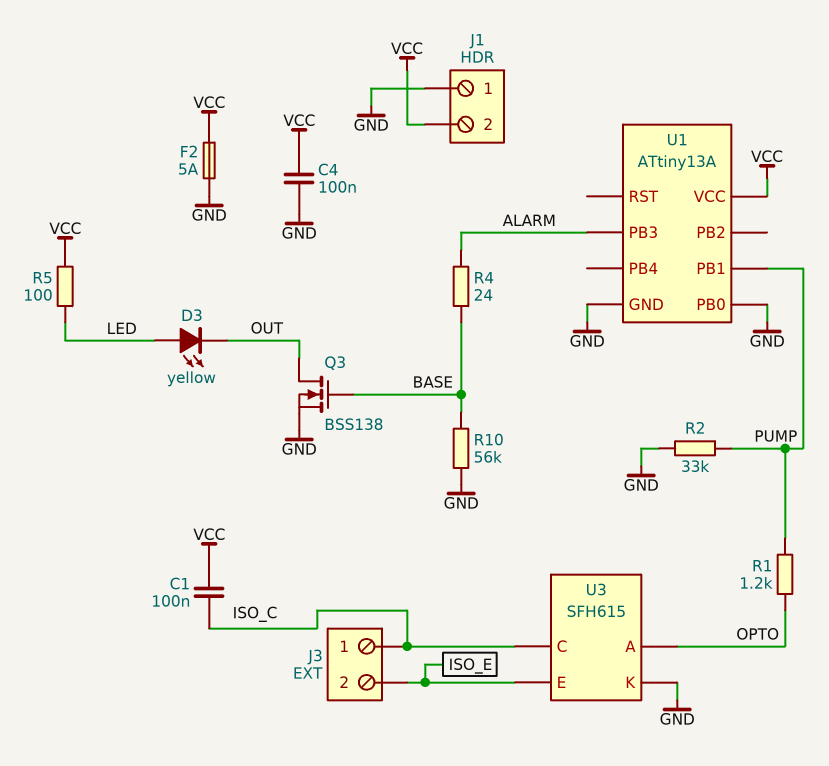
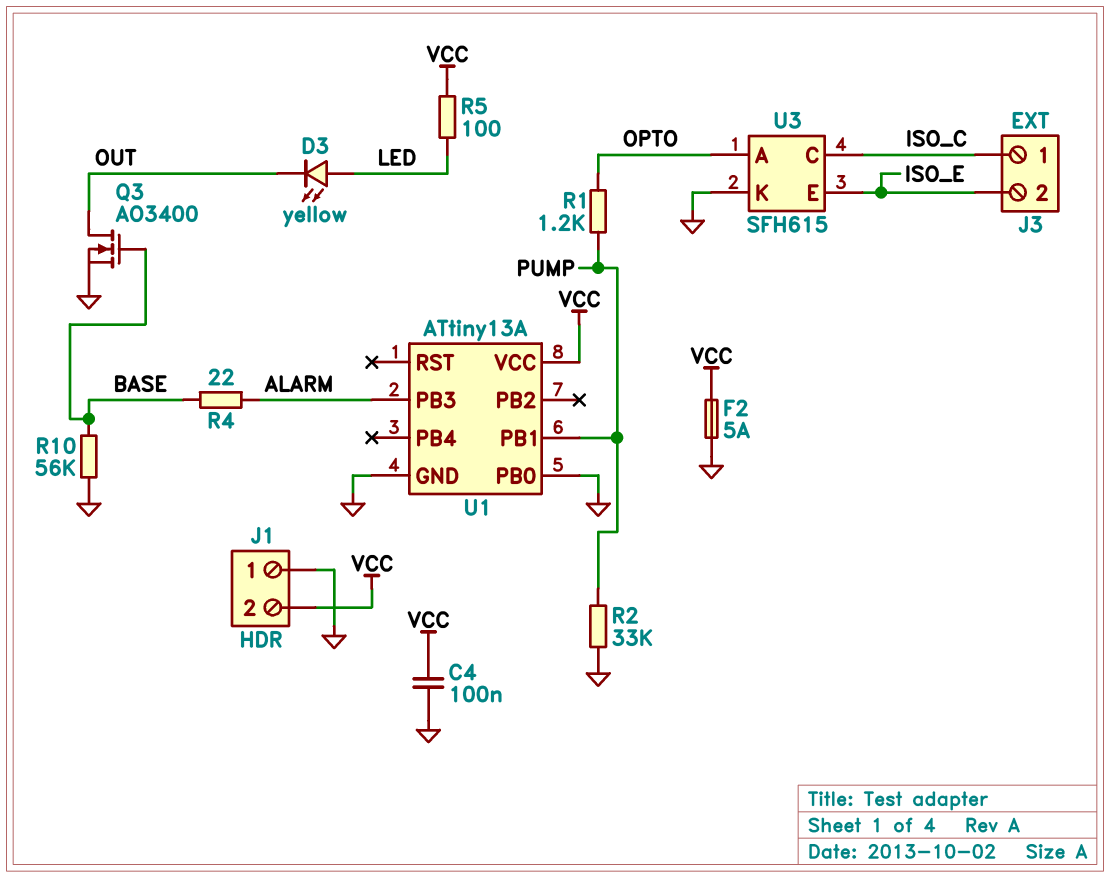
C1: 100nF (ISO_C, VCC) -> none
Q3: NMOS BSS138 (G BASE, D OUT, S GND) -> NMOS AO3400 (G BASE, D OUT, S GND)
R4: 24 (ALARM, BASE) -> 22 (ALARM, BASE)

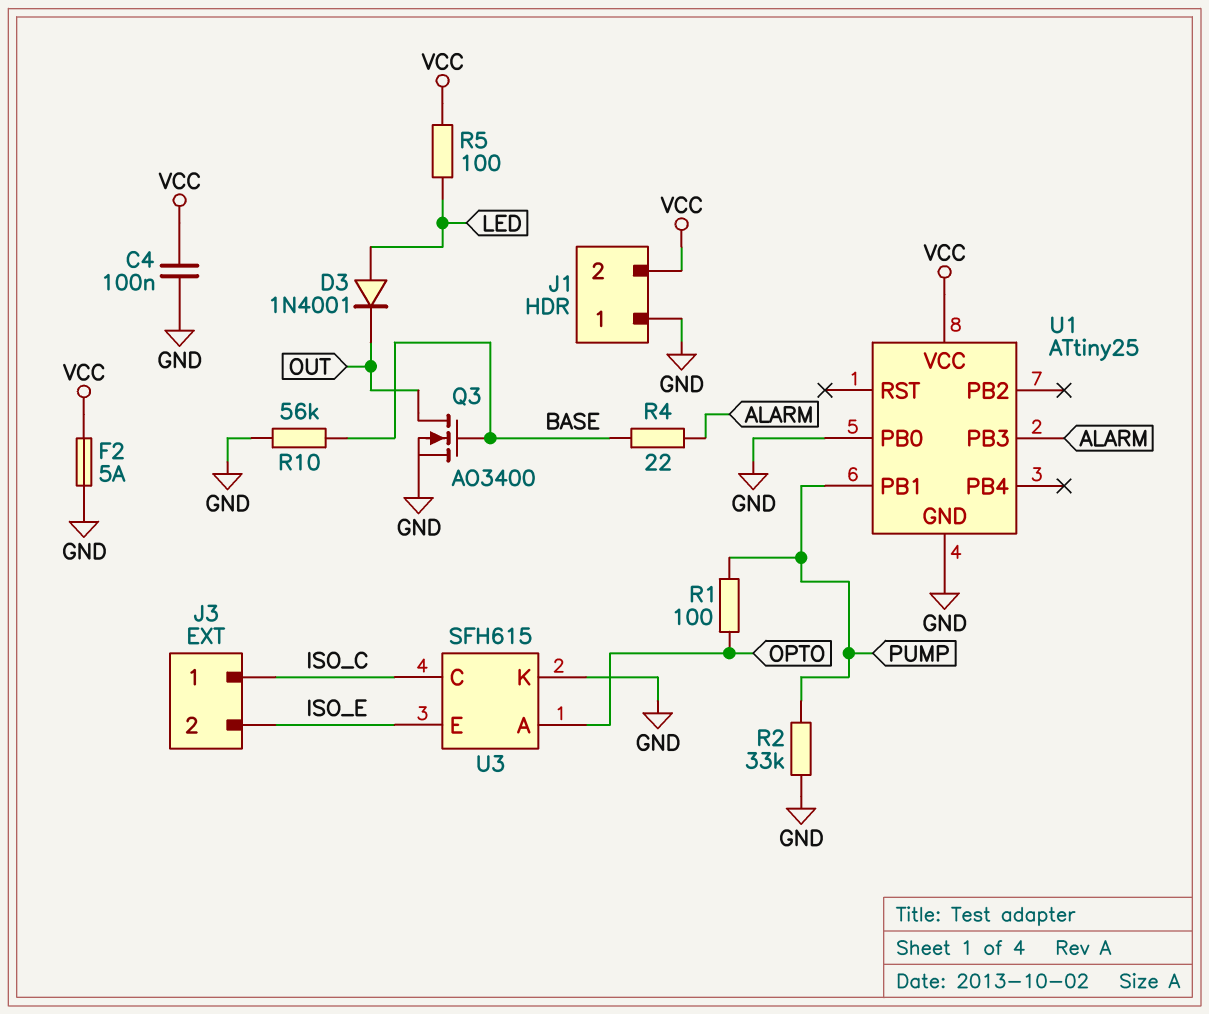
D3: LED yellow (A LED, K OUT) -> diode 1N4001 (A LED, K OUT)
R1: 1.2k (OPTO, PUMP) -> 100 (OPTO, PUMP)
U1: ATtiny13A -> ATtiny25

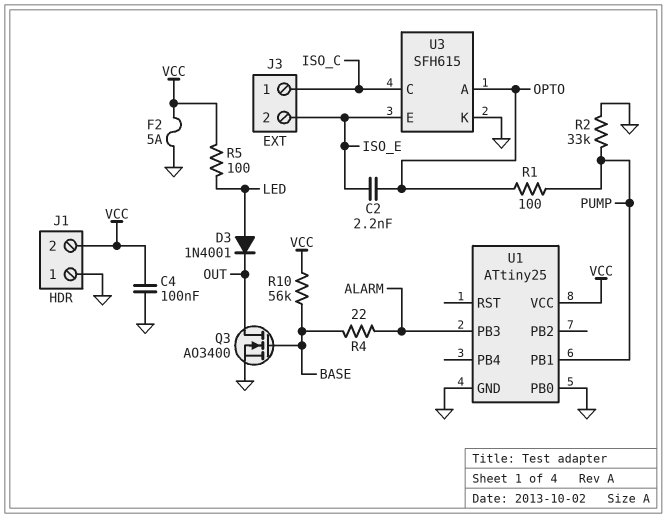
C2: none -> 2.2nF (ISO_E, OPTO)
R10: 56k (BASE, GND) -> 56k (BASE, VCC)

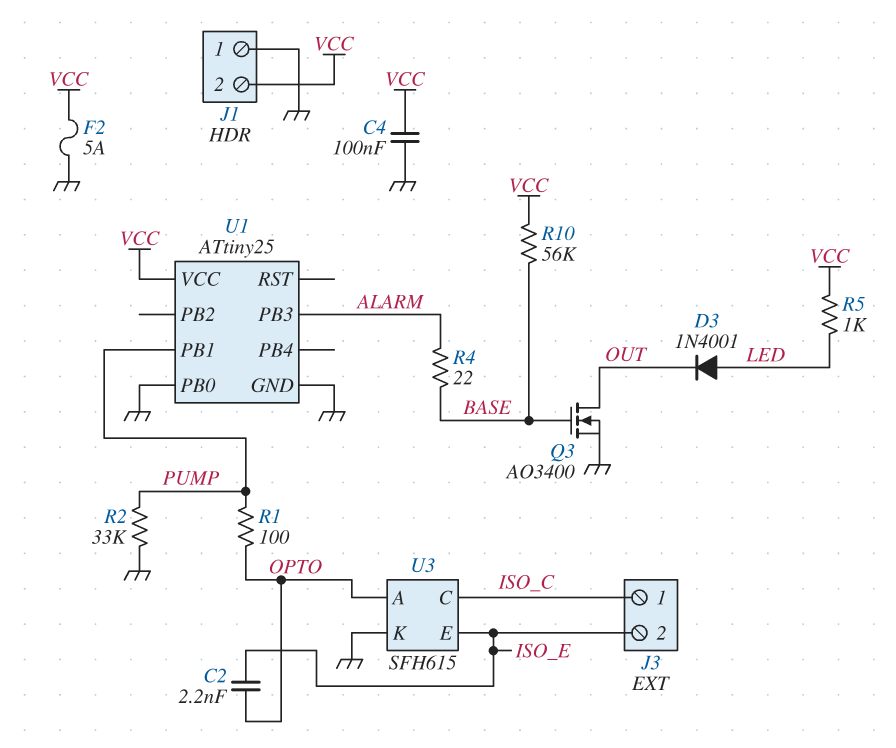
R5: 100 (LED, VCC) -> 1k (LED, VCC)

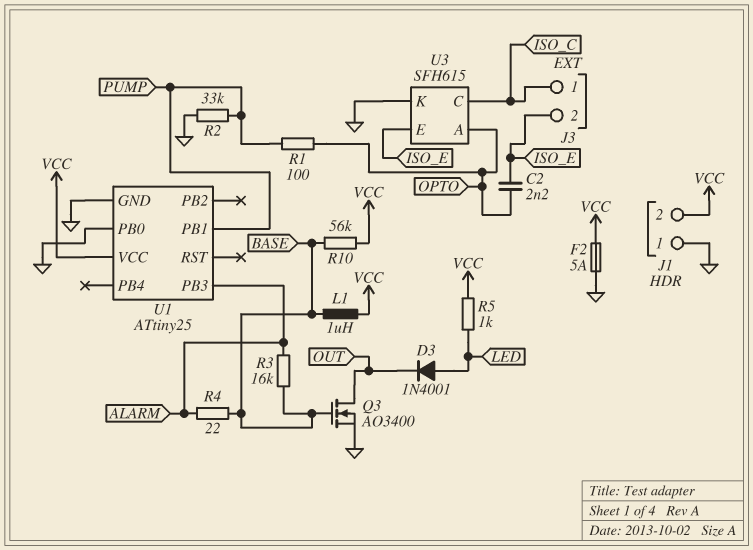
C4: 100nF (GND, VCC) -> none
L1: none -> 1uH (BASE, VCC)
R3: none -> 16k (ALARM, BASE)

